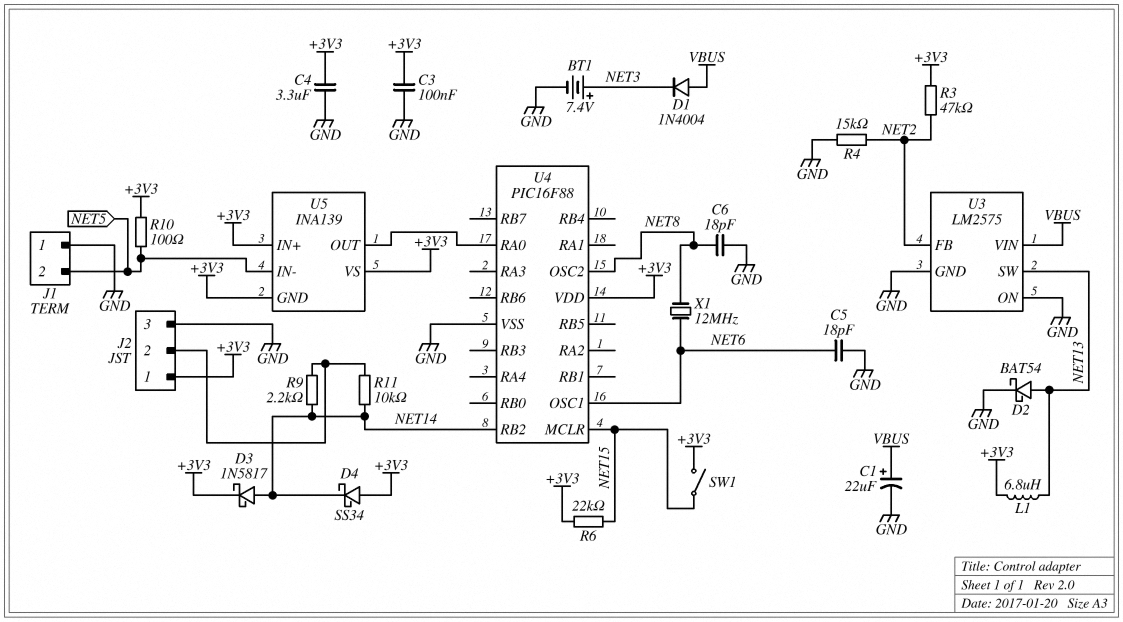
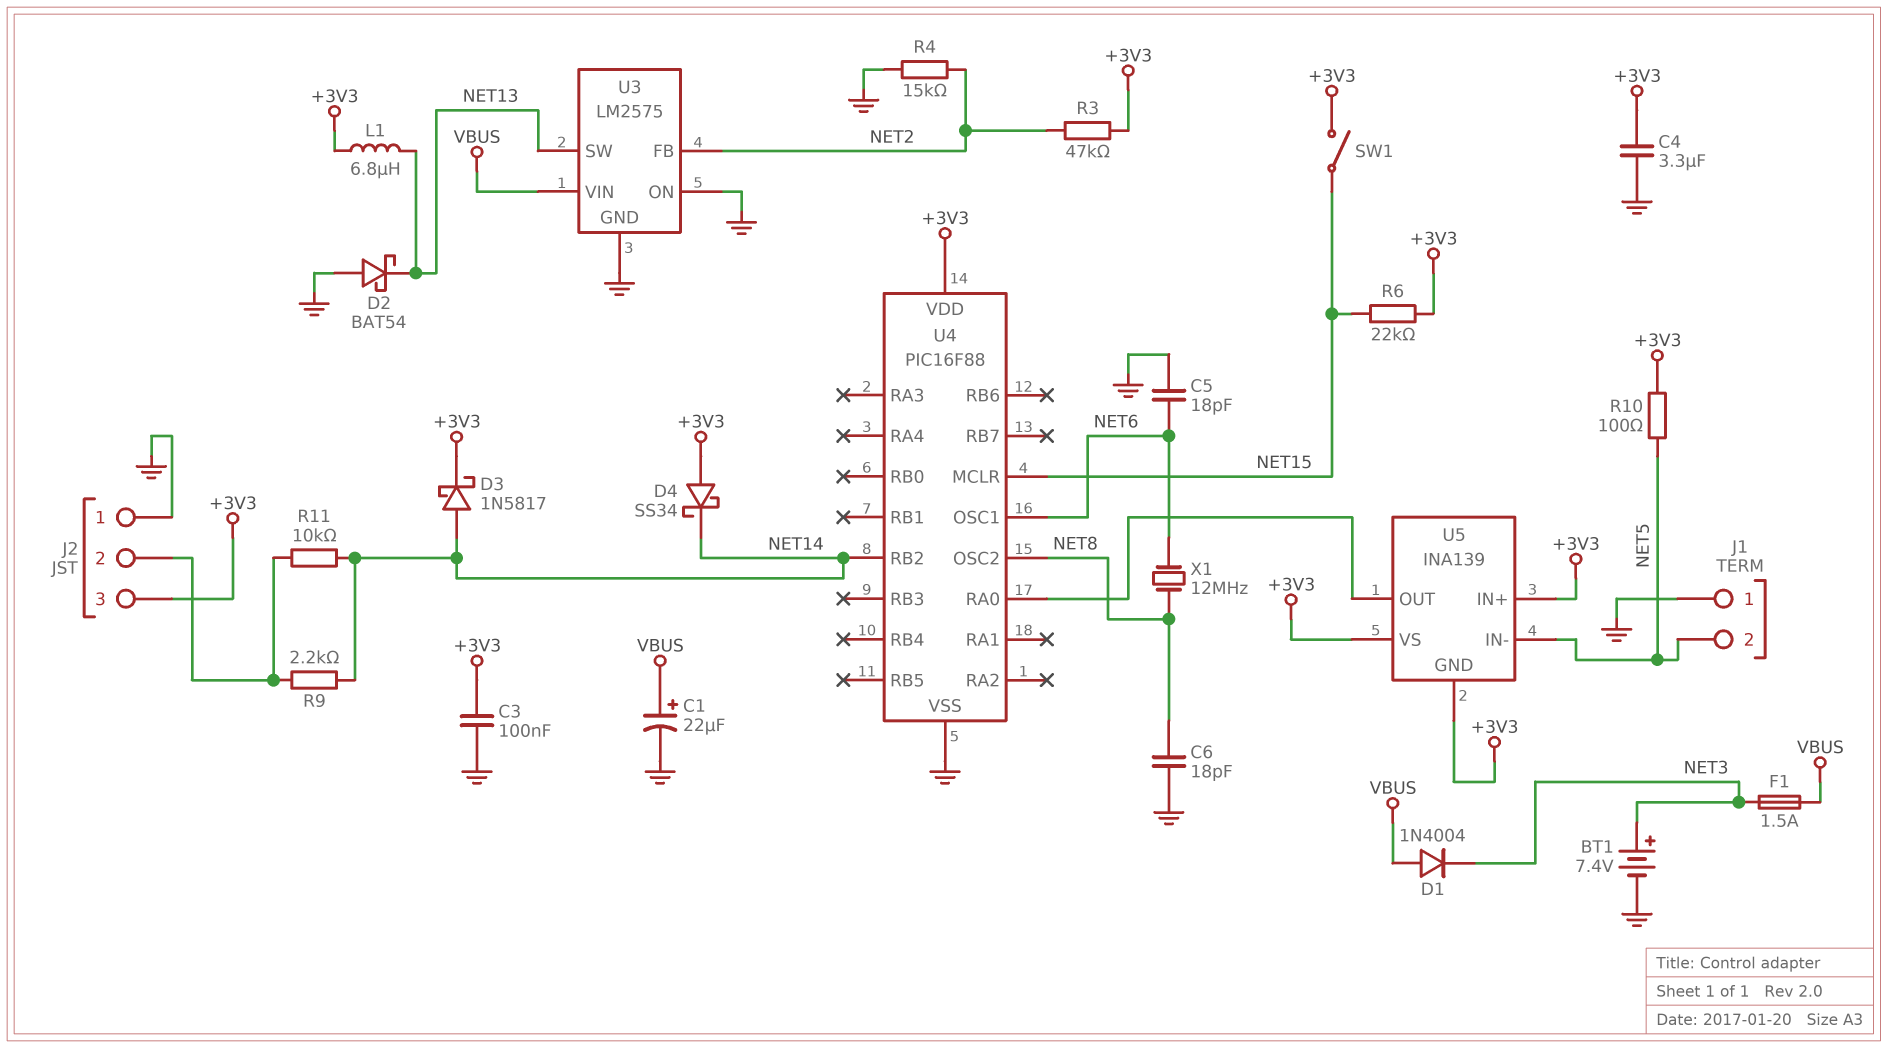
D2: schottky BAT54 (A NET13, K GND) -> schottky BAT54 (A GND, K NET13)
F1: none -> 1.5A (NET3, VBUS)
J2 pin 1: +3V3 -> GND
J2 pin 3: GND -> +3V3

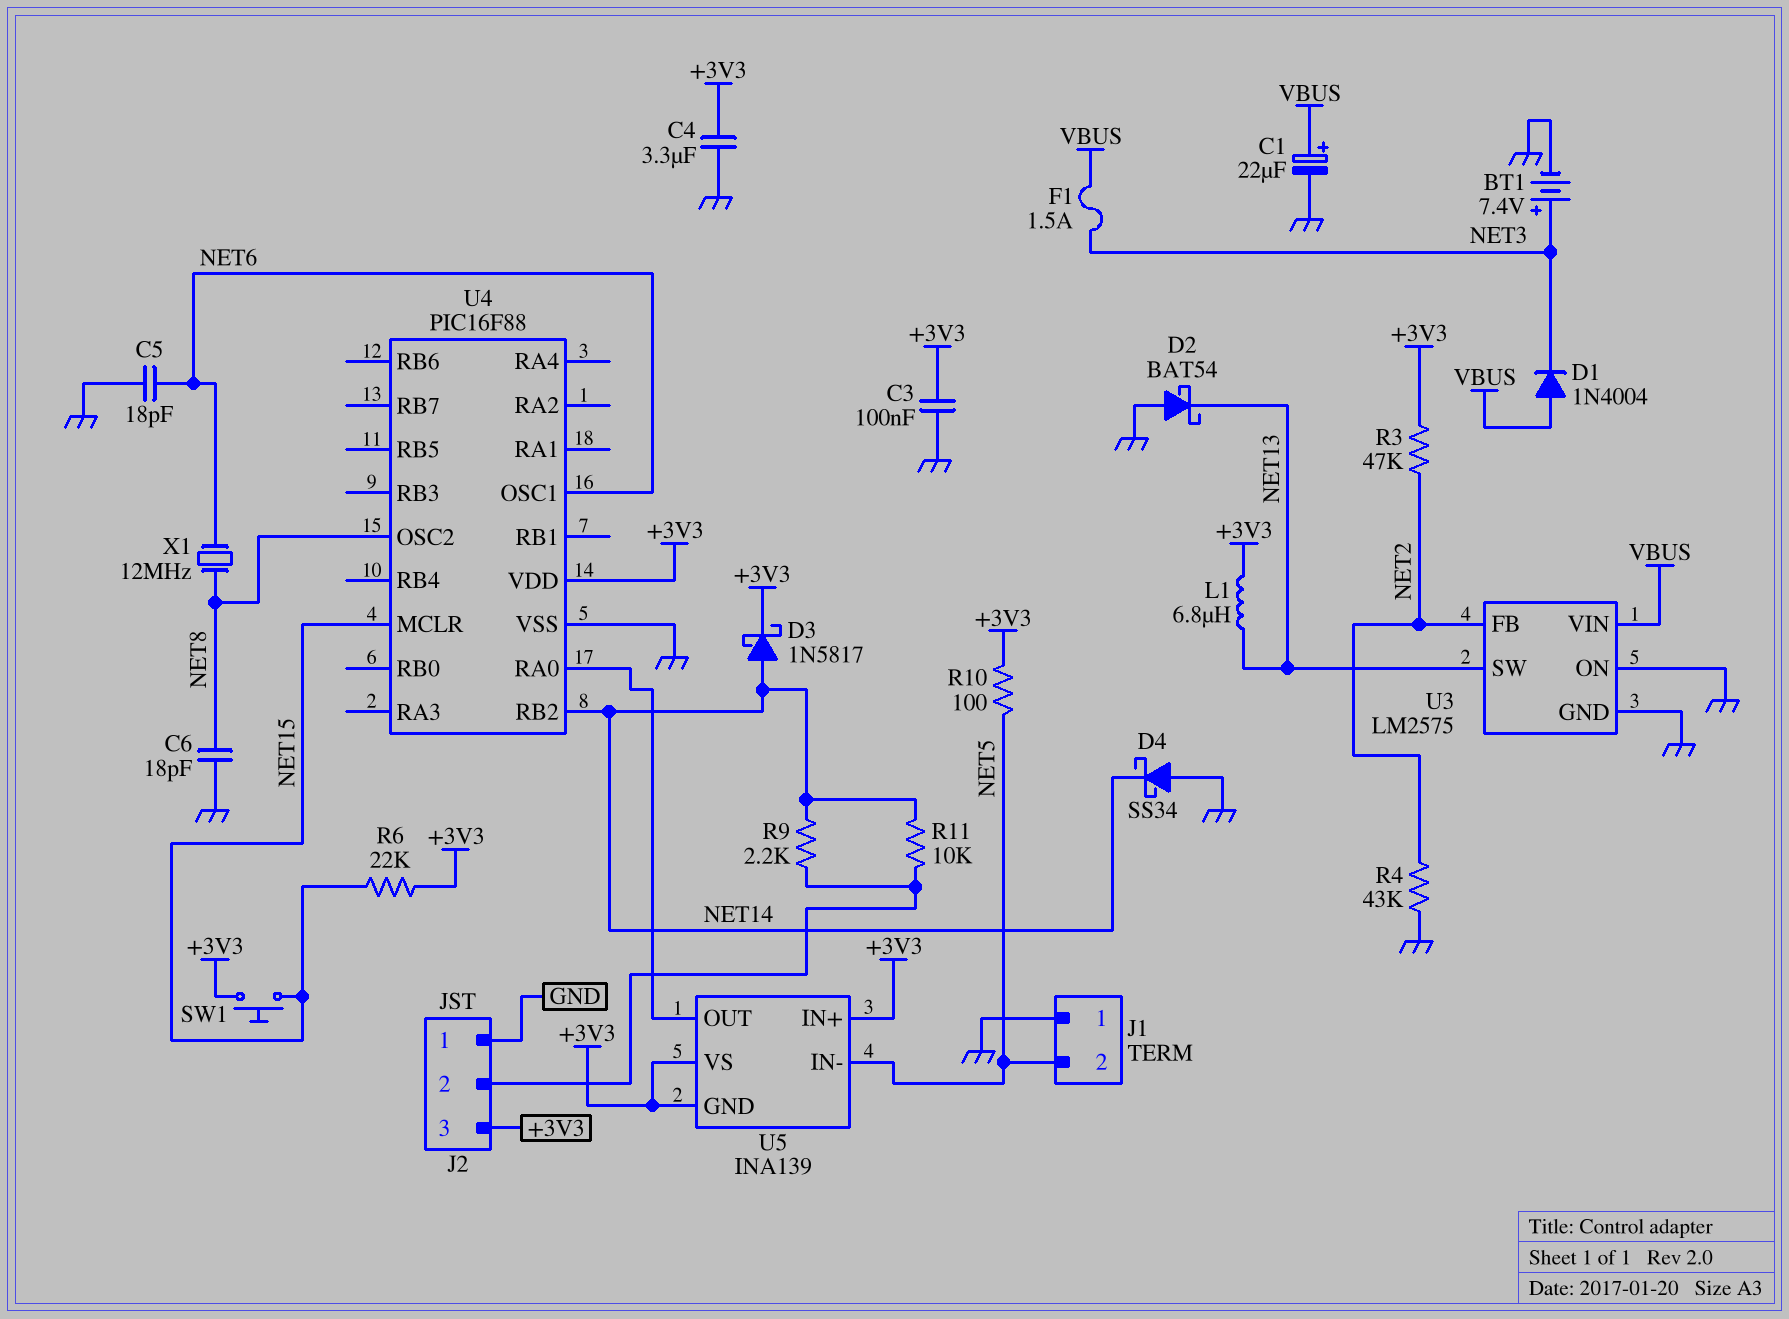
D4: schottky SS34 (A +3V3, K NET14) -> schottky SS34 (A GND, K NET14)
R4: 15k (GND, NET2) -> 43k (GND, NET2)
SW1: switch (+3V3, NET15) -> button (+3V3, NET15)

